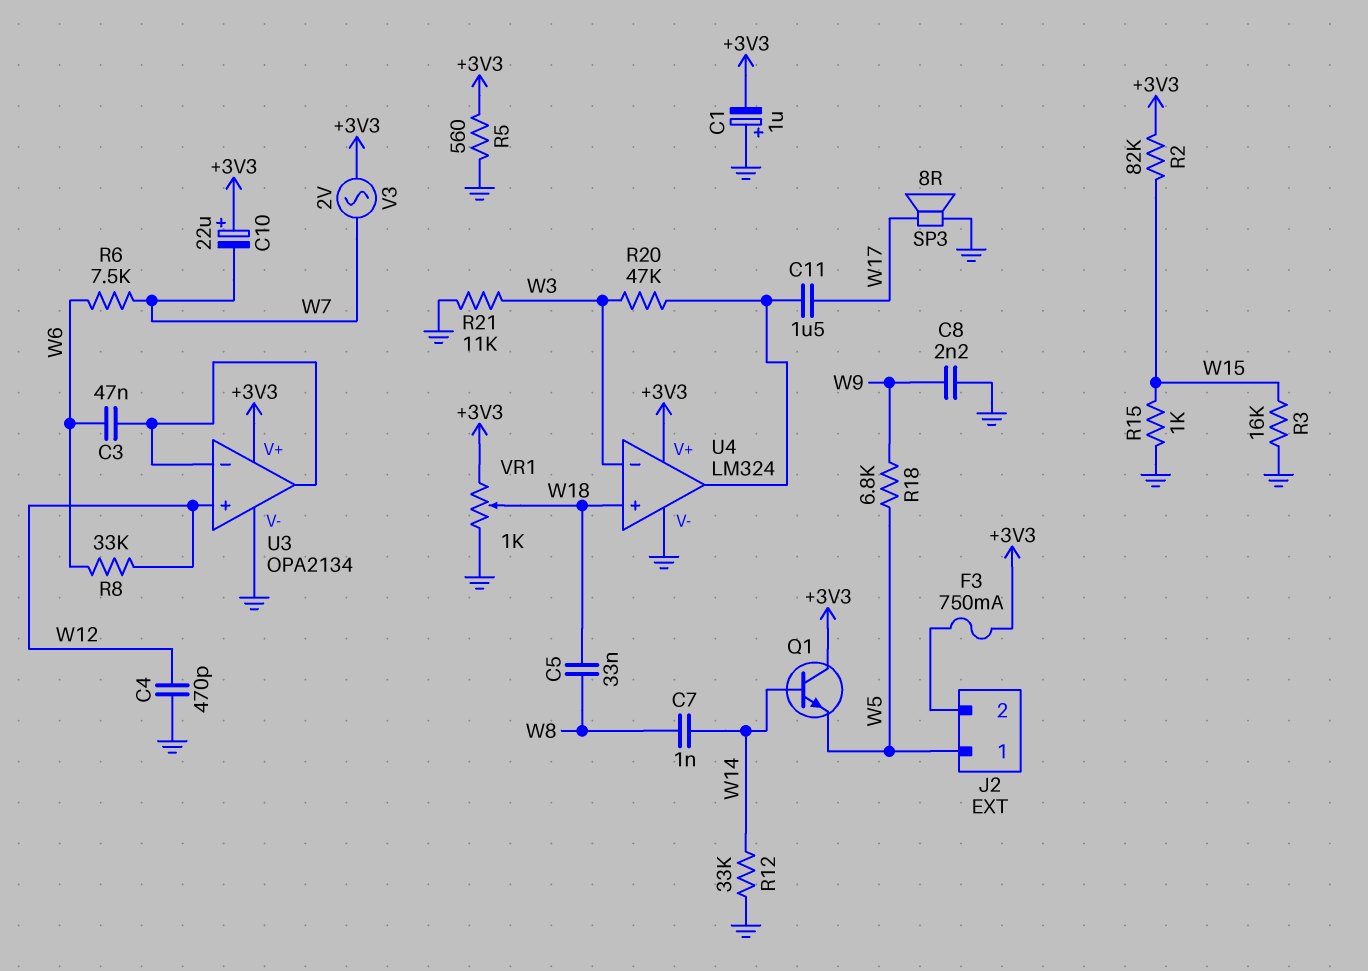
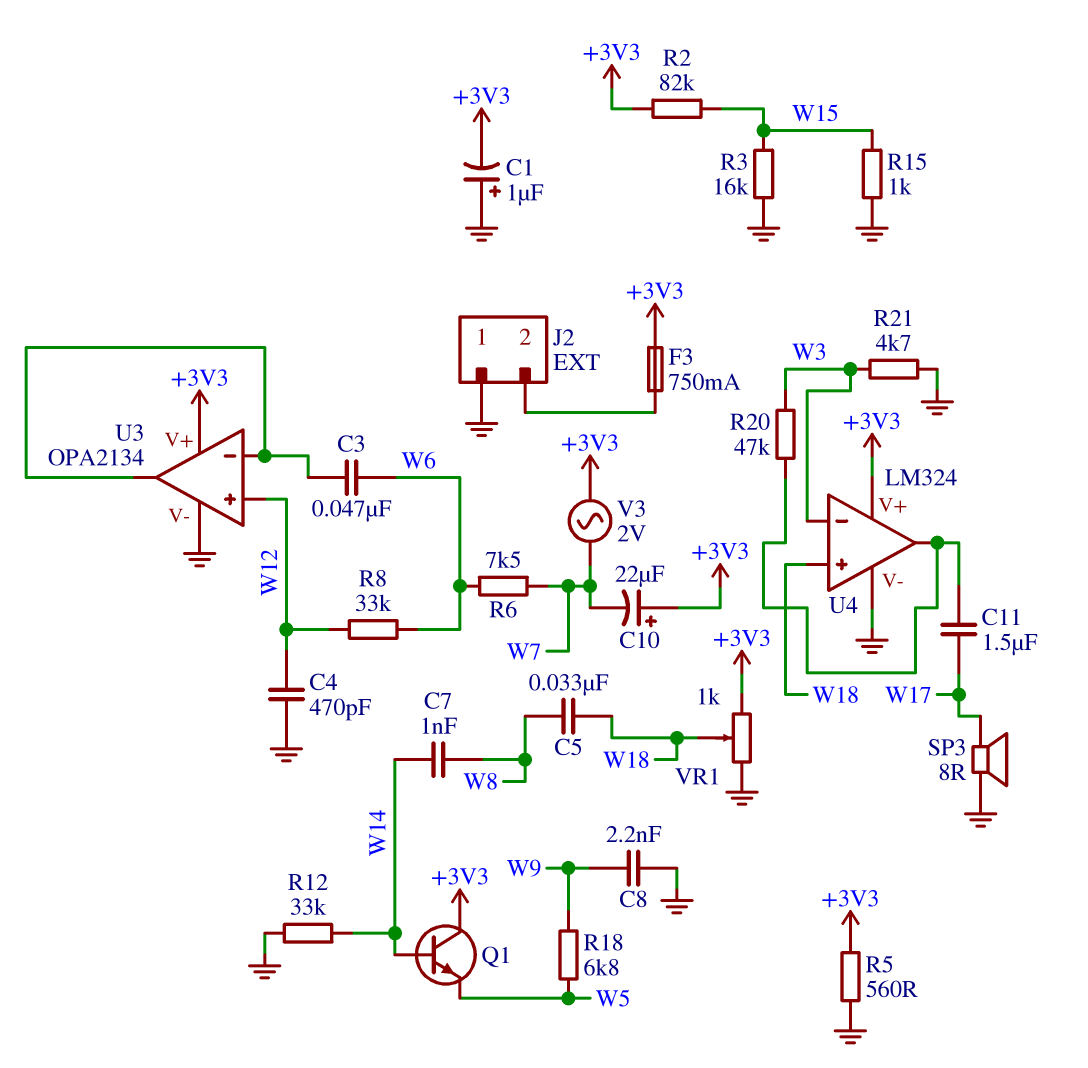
J2 pin 1: W5 -> GND
R21: 11k (GND, W3) -> 4.7k (GND, W3)

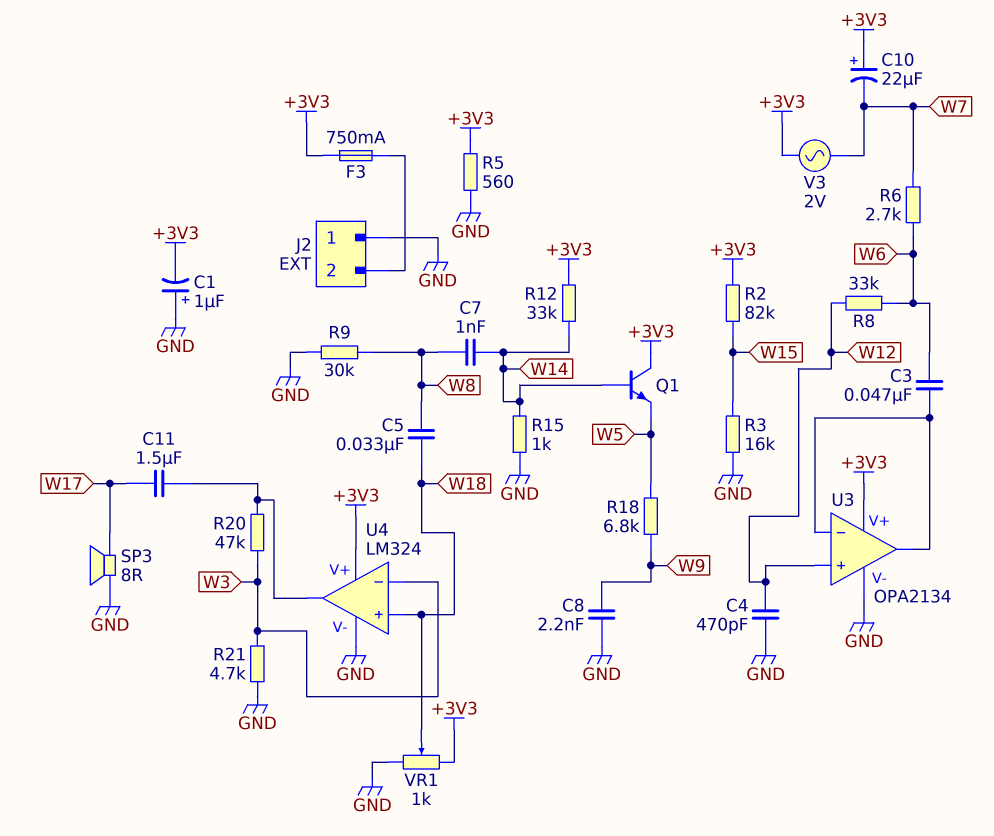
R6: 7.5k (W6, W7) -> 2.7k (W6, W7)
R9: none -> 30k (GND, W8)
R12: 33k (GND, W14) -> 33k (+3V3, W14)
R15: 1k (GND, W15) -> 1k (GND, W14)

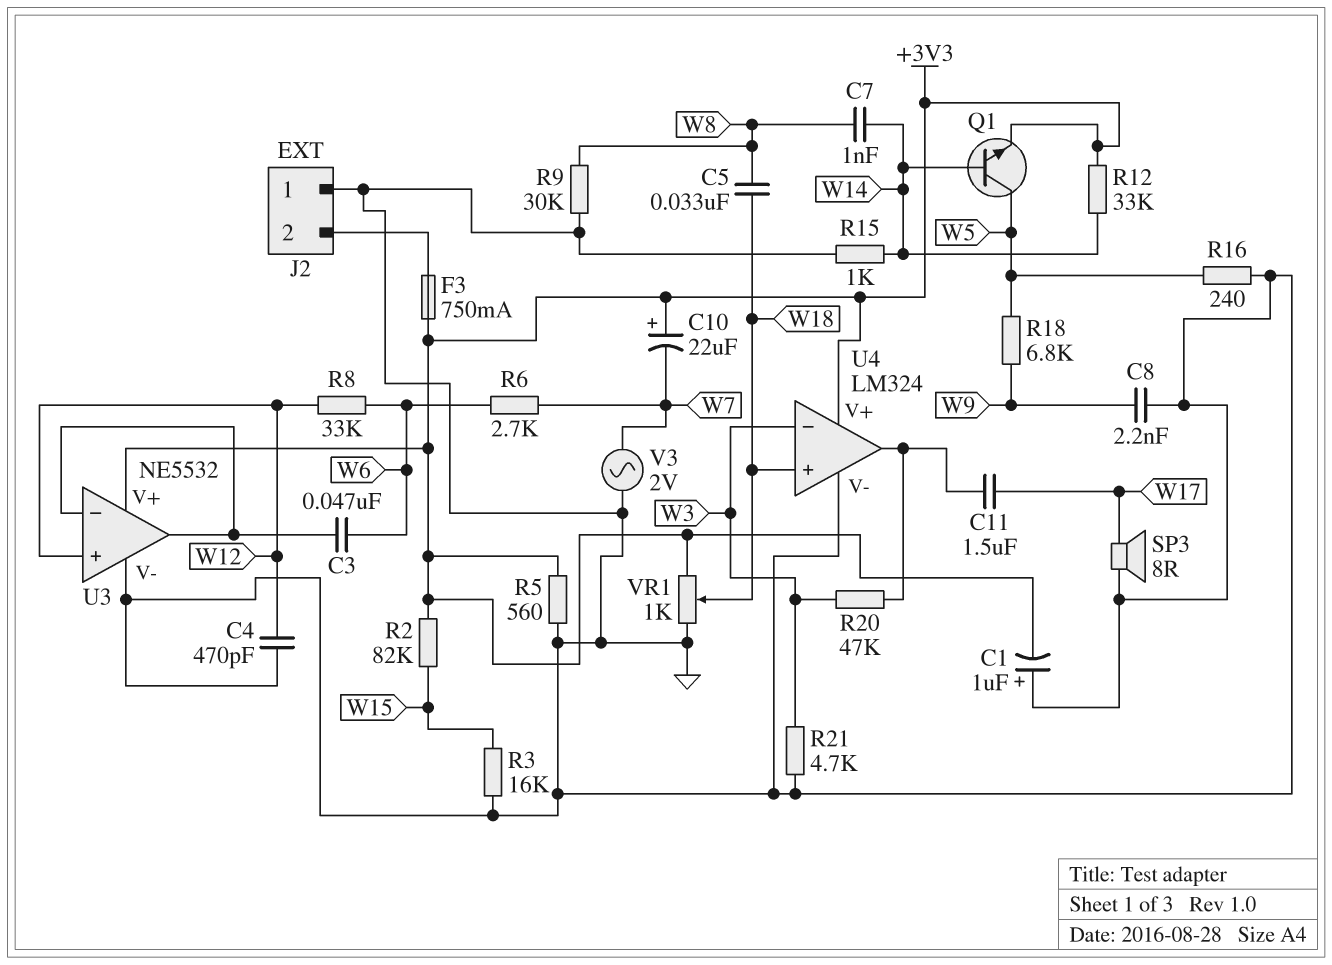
Q1: NPN (B W14, C +3V3, E W5) -> NPN (B W14, C W5, E +3V3)
R16: none -> 240 (GND, W5)
U3: OPA2134 -> NE5532
V3: AC 2V (+3V3, W7) -> AC 2V (GND, W7)

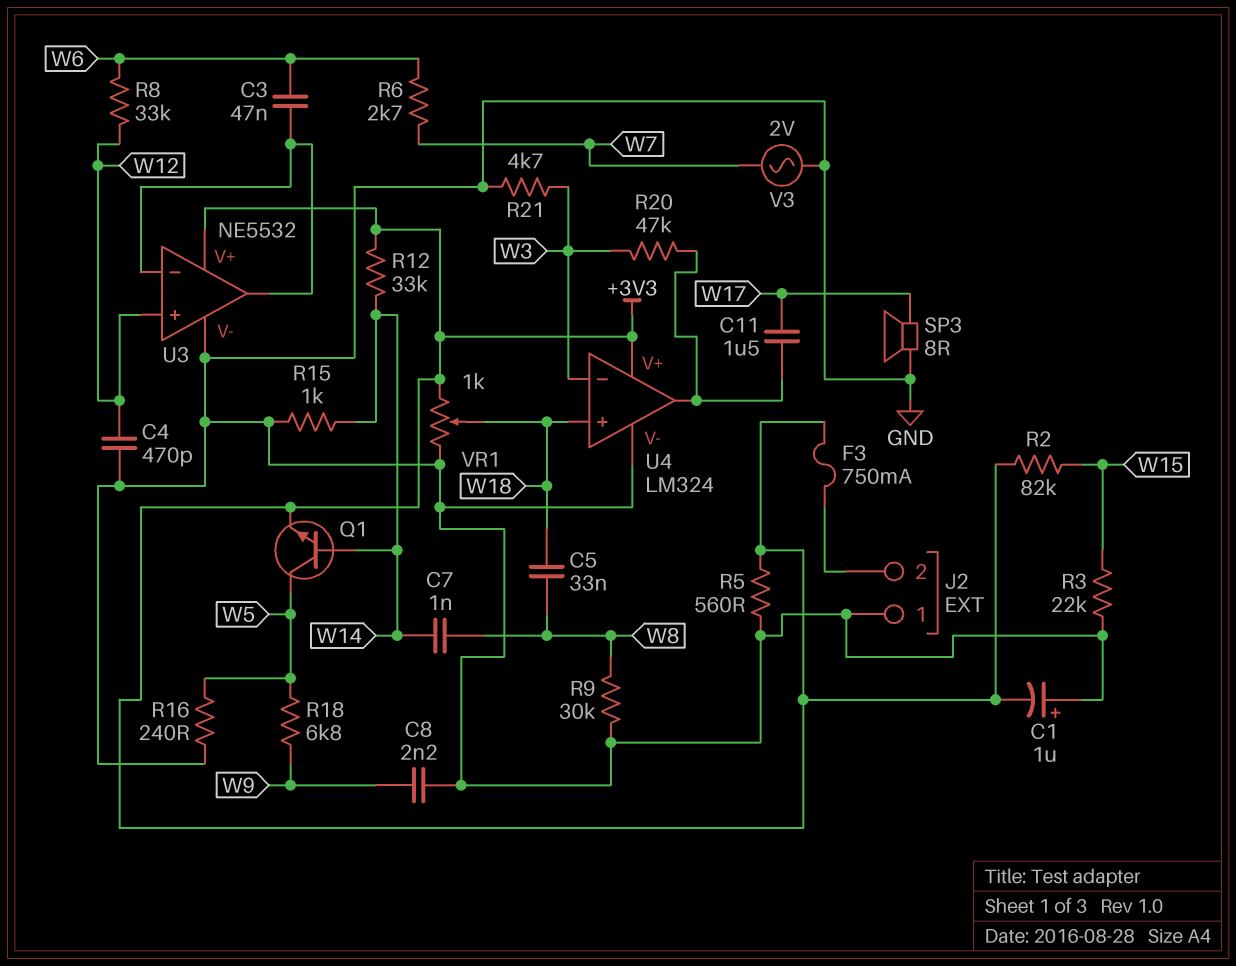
C10: 22uF (plus +3V3, minus W7) -> none
R3: 16k (GND, W15) -> 22k (GND, W15)

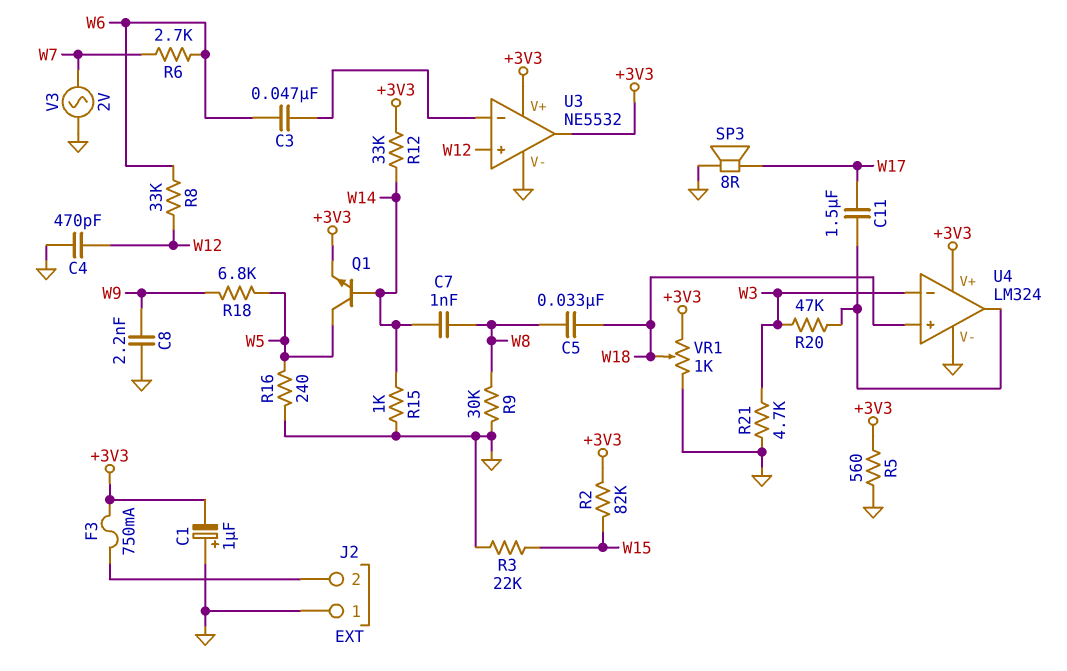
U3 pin out: U3/in- -> +3V3

